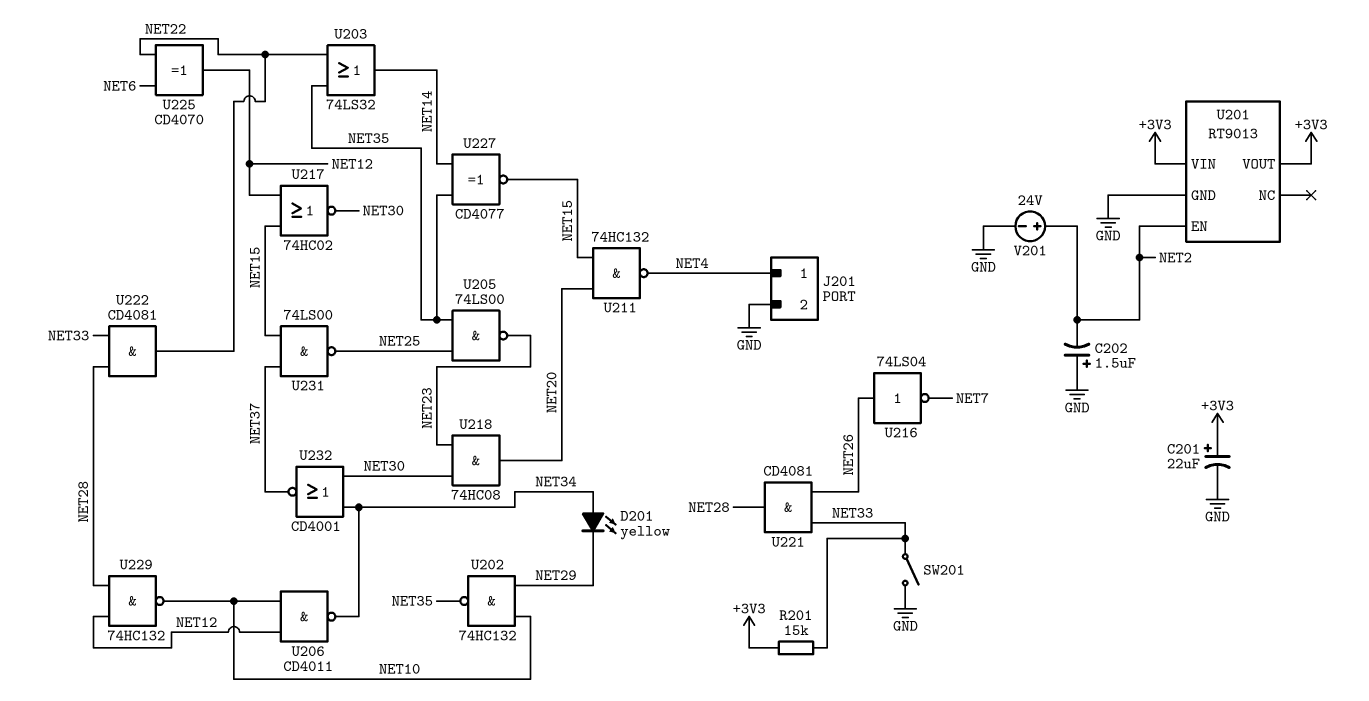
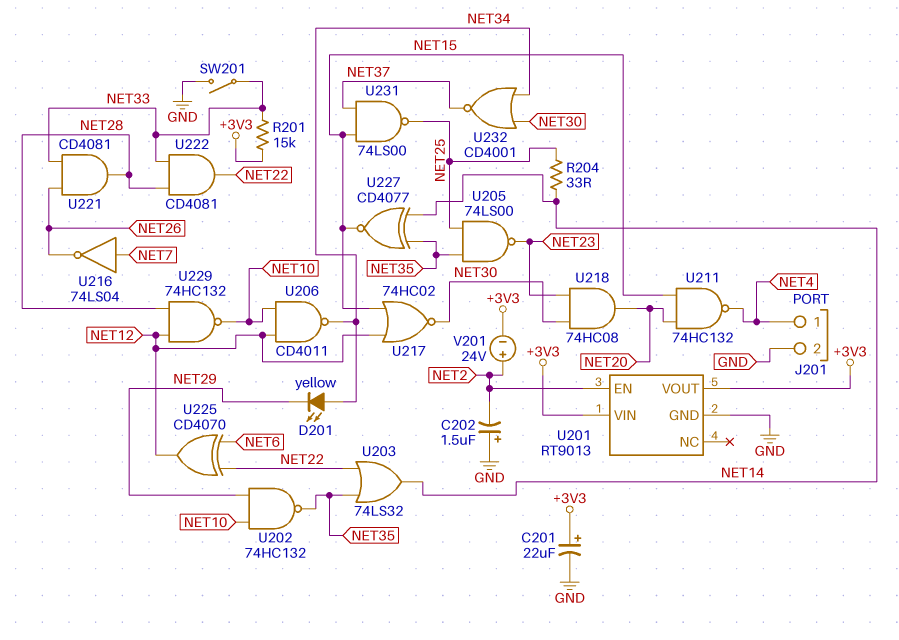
R204: none -> 33 (NET14, NET25)
U216: NOT 74LS04 (in NET26, out NET7) -> NOT 74LS04 (in NET7, out NET26)
V201: 24V (plus NET2, minus GND) -> 24V (plus NET2, minus +3V3)

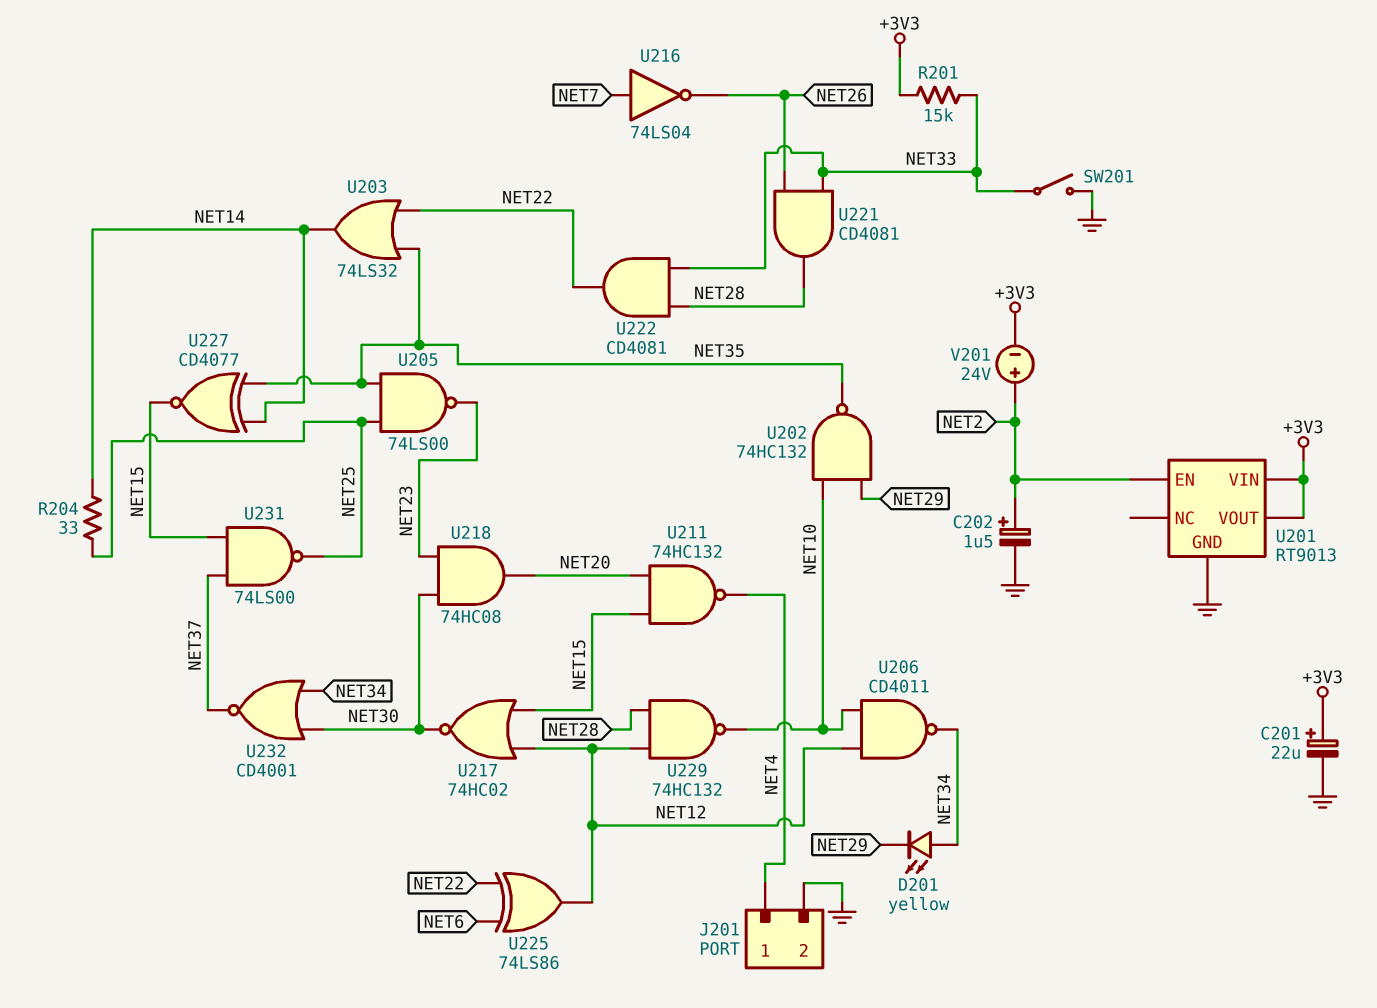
C202: 1.5uF (plus GND, minus NET2) -> 1.5uF (plus NET2, minus GND)
U225: XOR CD4070 (in NET6, in NET22, out NET12) -> XOR 74LS86 (in NET6, in NET22, out NET12)

